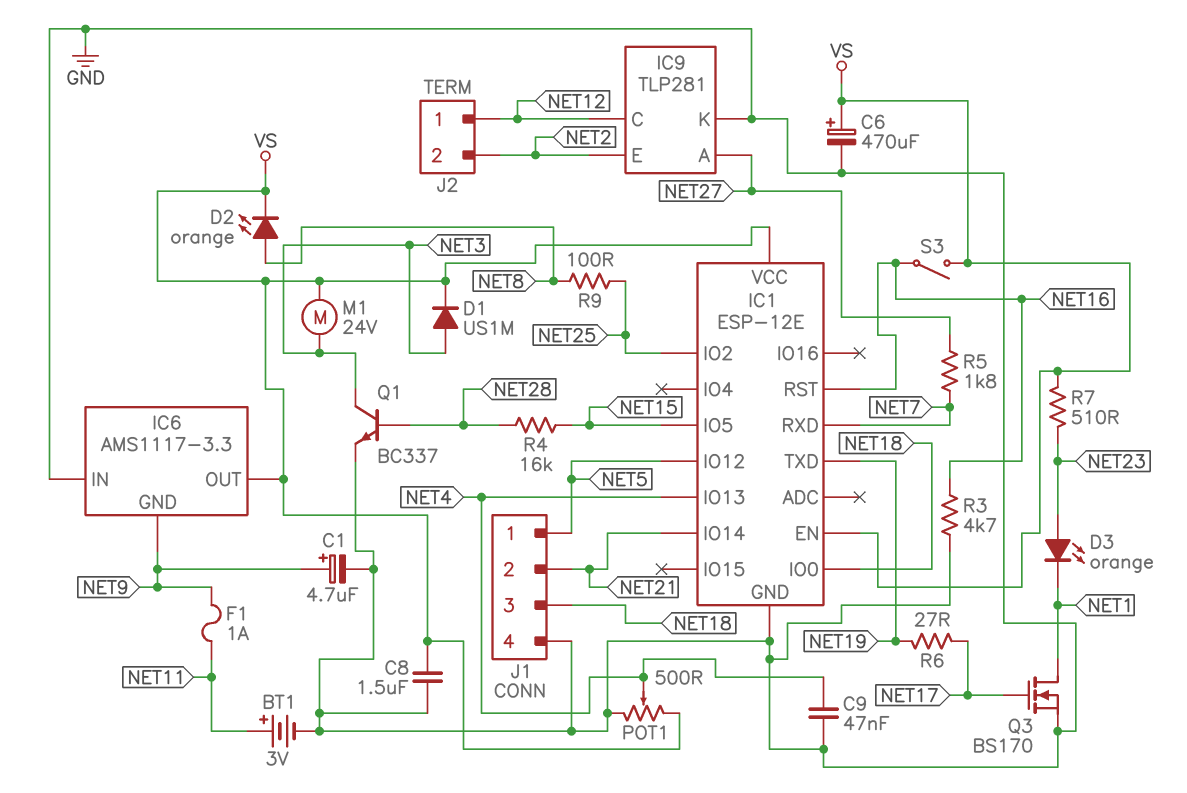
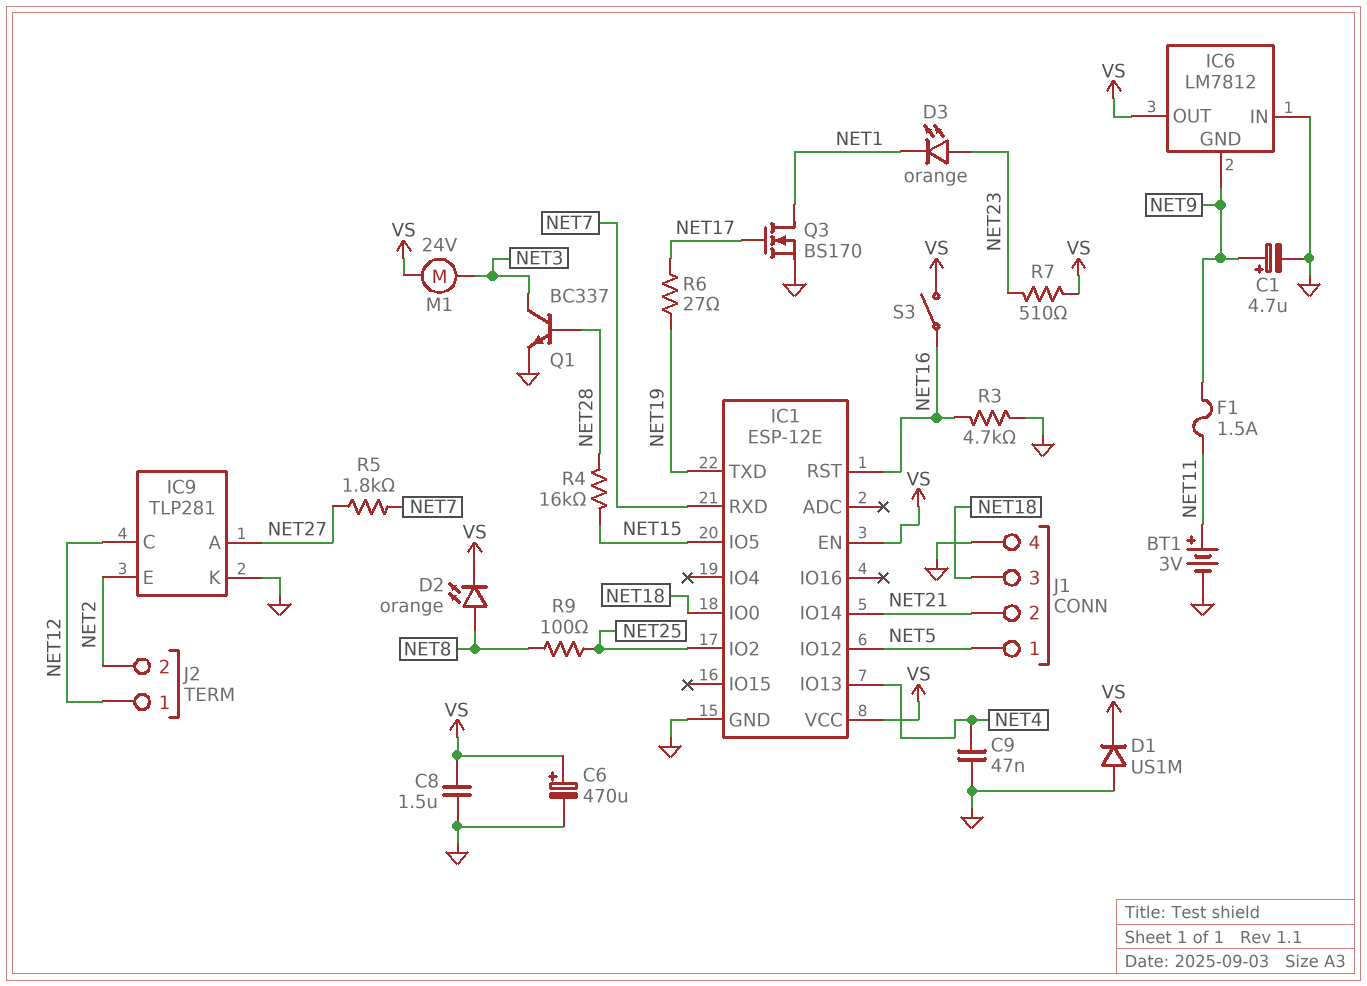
D1: diode US1M (A NET3, K VS) -> diode US1M (A GND, K VS)
F1: 1A (NET9, NET11) -> 1.5A (NET9, NET11)
IC6: AMS1117-3.3 -> LM7812
POT1: 500 (GND, VS, wiper NET4) -> none

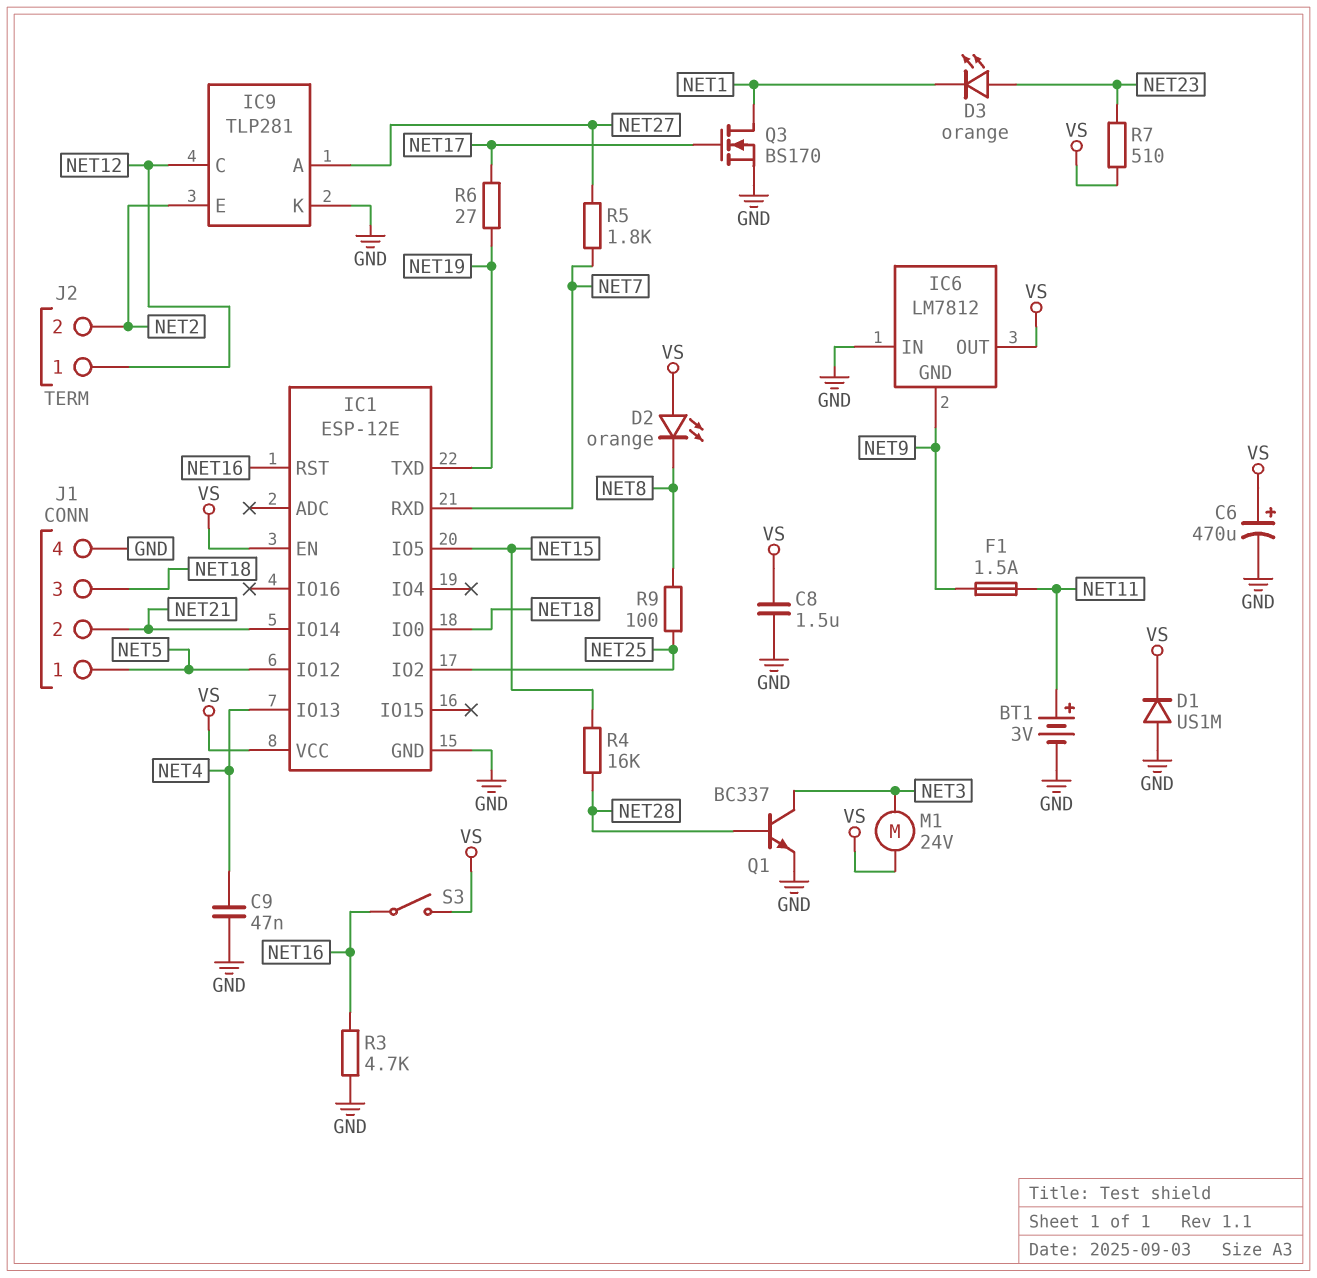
C1: 4.7uF (plus NET9, minus GND) -> none
D2: LED orange (A NET8, K VS) -> LED orange (A VS, K NET8)

